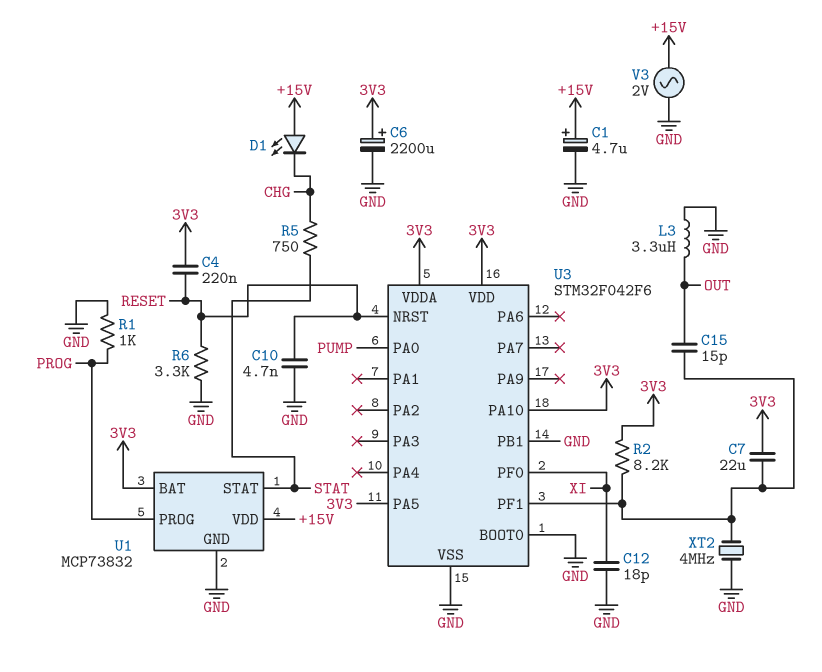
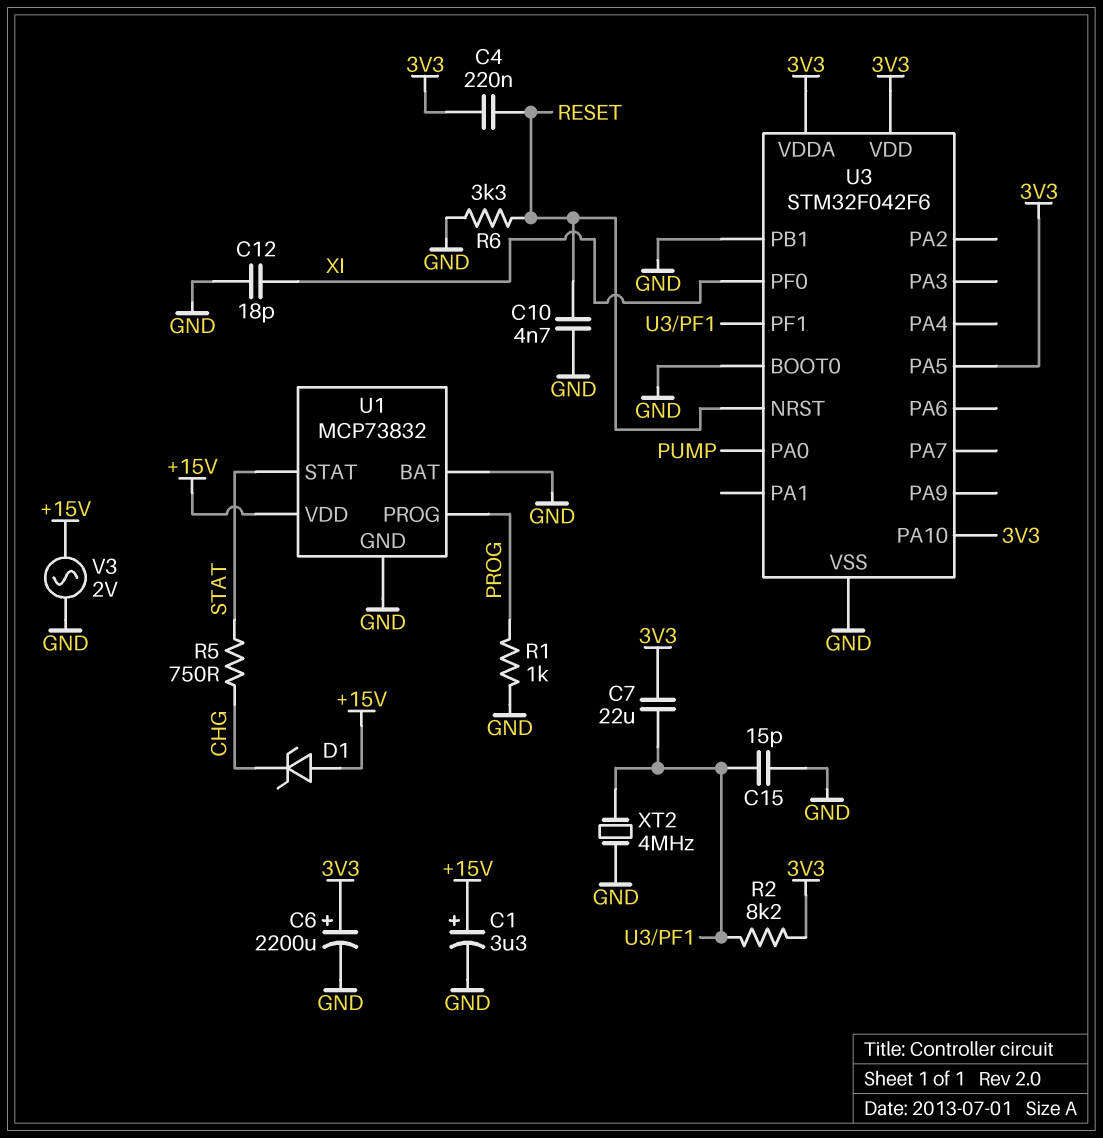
C1: 4.7uF (plus +15V, minus GND) -> 3.3uF (plus +15V, minus GND)
C15: 15pF (OUT, U3/PF1) -> 15pF (GND, U3/PF1)
D1: LED (A +15V, K CHG) -> zener (A +15V, K CHG)
L3: 3.3uH (GND, OUT) -> none
U1 pin BAT: 3V3 -> GND

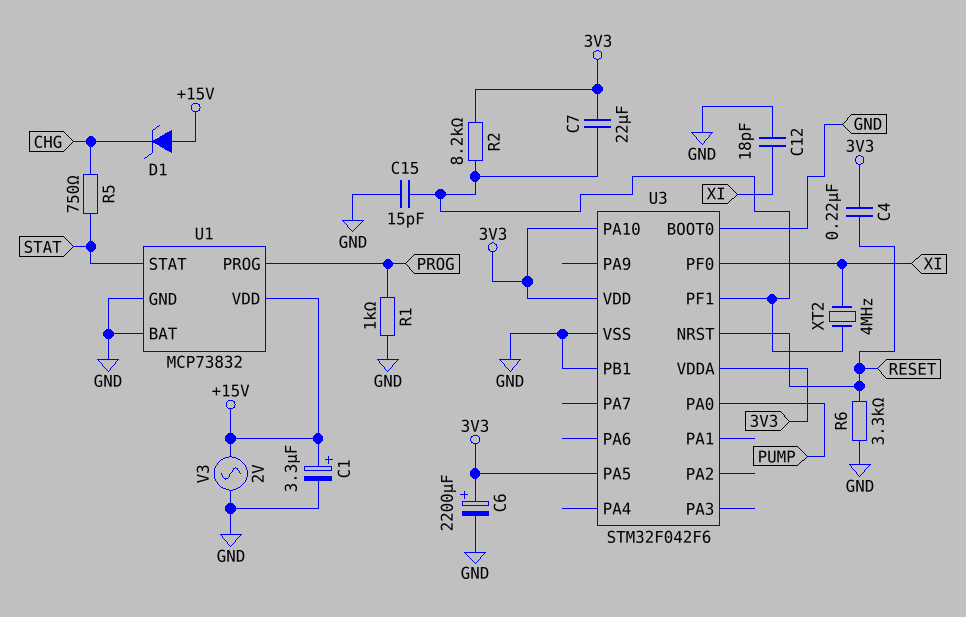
C10: 4.7nF (GND, RESET) -> none
XT2: 4MHz (GND, U3/PF1) -> 4MHz (U3/PF1, XI)

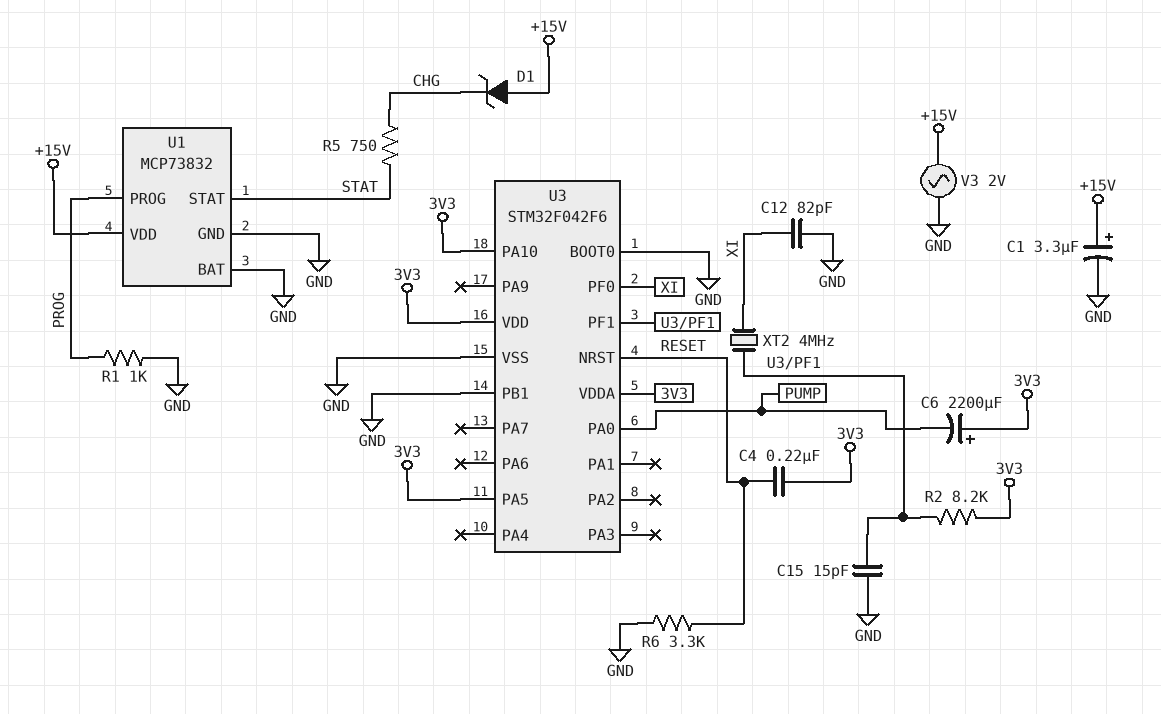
C6: 2200uF (plus 3V3, minus GND) -> 2200uF (plus 3V3, minus PUMP)
C7: 22uF (3V3, U3/PF1) -> none
C12: 18pF (GND, XI) -> 82pF (GND, XI)

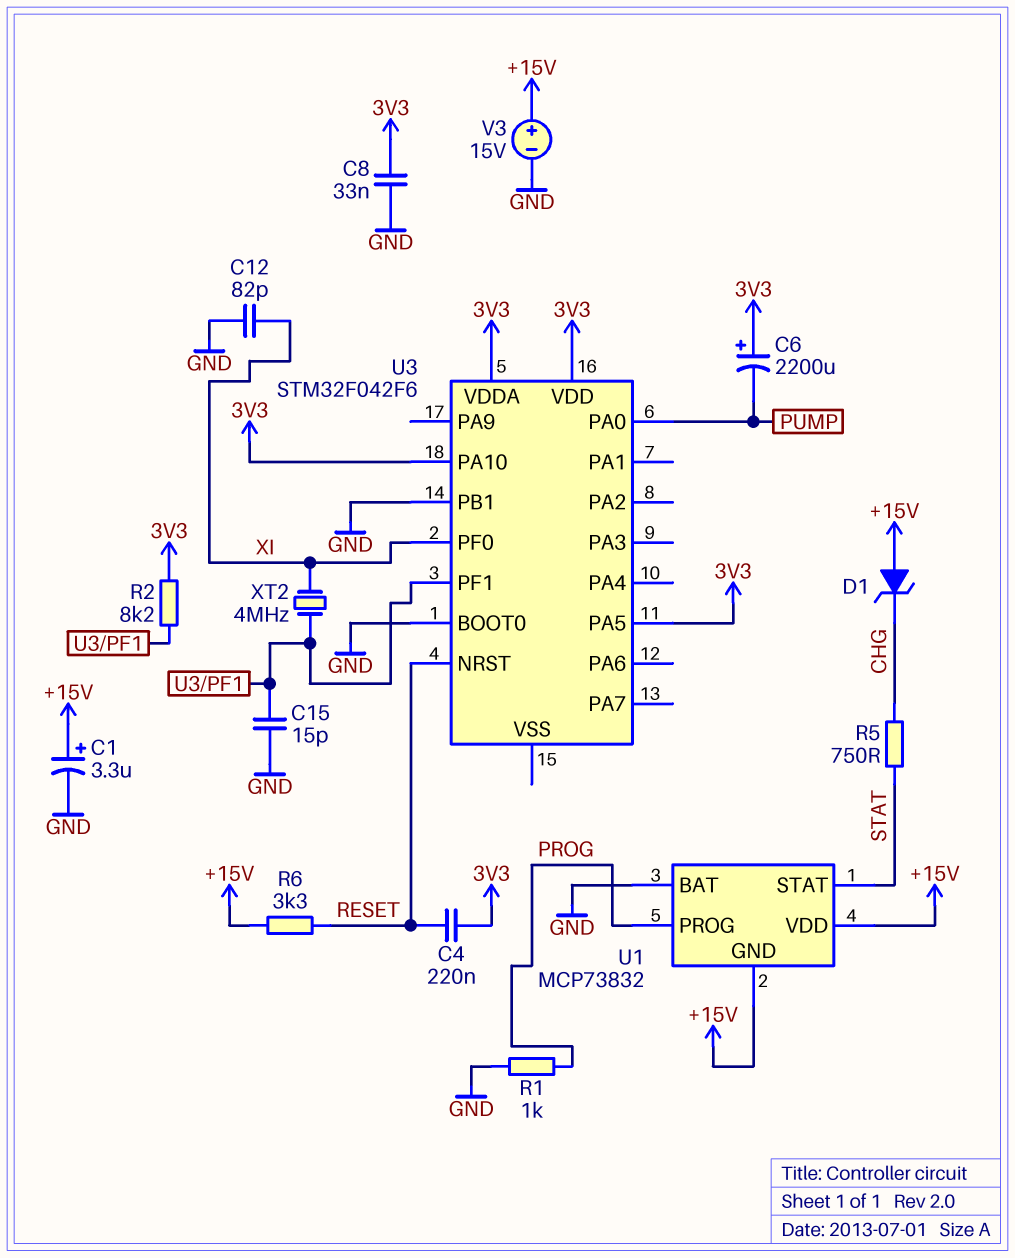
C8: none -> 33nF (3V3, GND)
R6: 3.3k (GND, RESET) -> 3.3k (+15V, RESET)
U1 pin GND: GND -> +15V
U3 pin VSS: GND -> none
V3: AC 2V (+15V, GND) -> 15V (plus +15V, minus GND)

